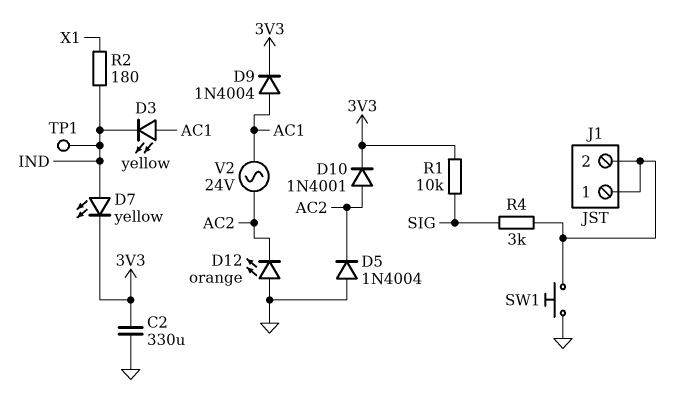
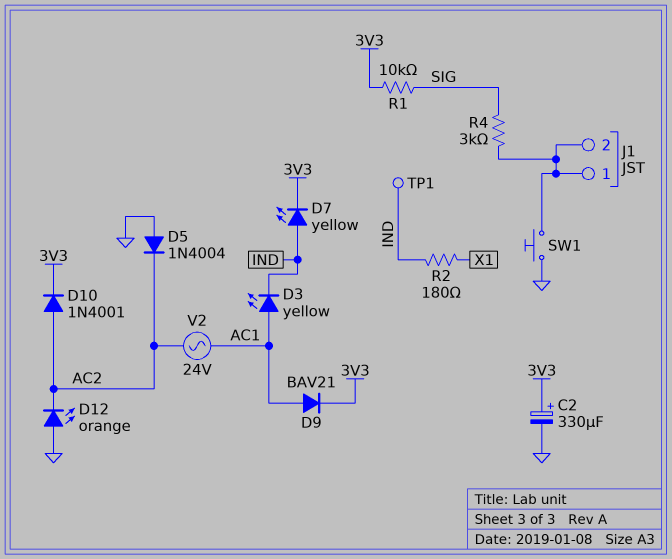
C2: 330uF (3V3, GND) -> 330uF (plus 3V3, minus GND)
D9: diode 1N4004 (A AC1, K 3V3) -> diode BAV21 (A AC1, K 3V3)

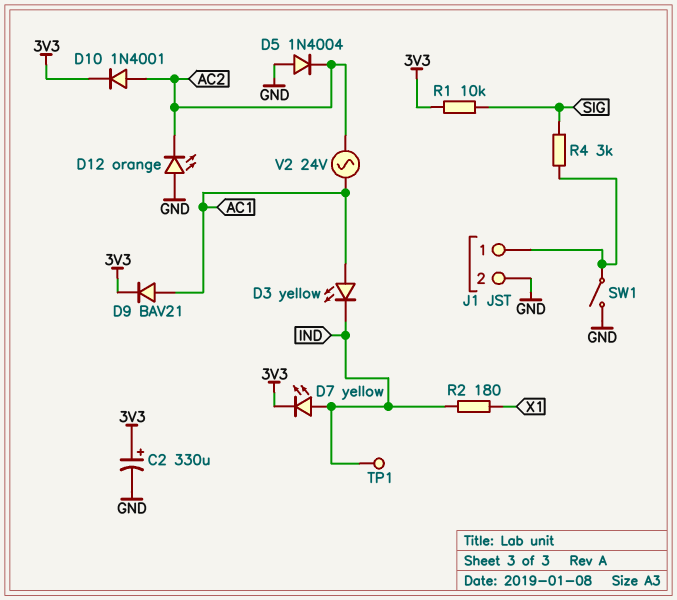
J1 pin 2: J1/1 -> GND
SW1: button (GND, J1/1) -> switch (GND, J1/1)

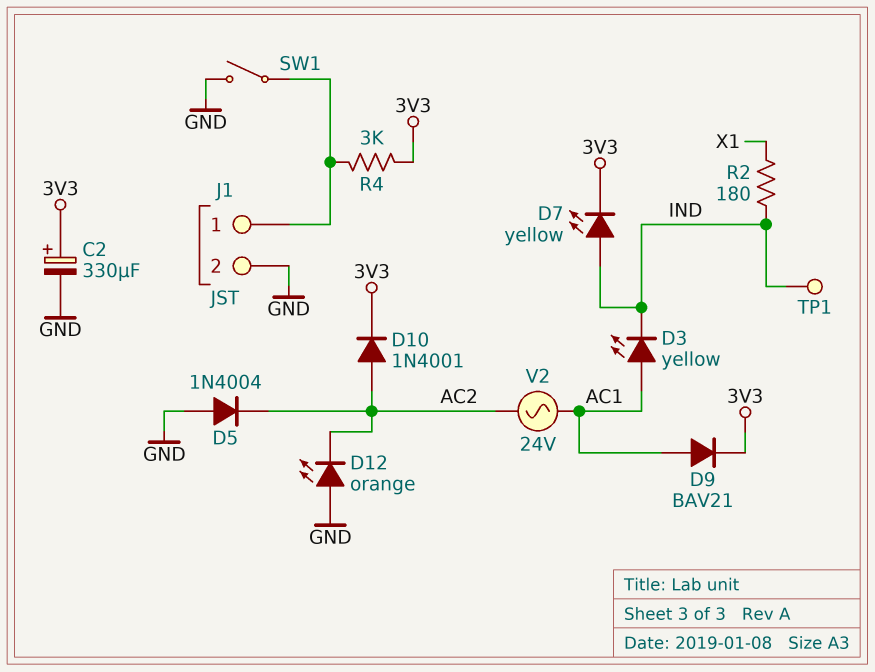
R1: 10k (3V3, SIG) -> none
R4: 3k (J1/1, SIG) -> 3k (3V3, J1/1)

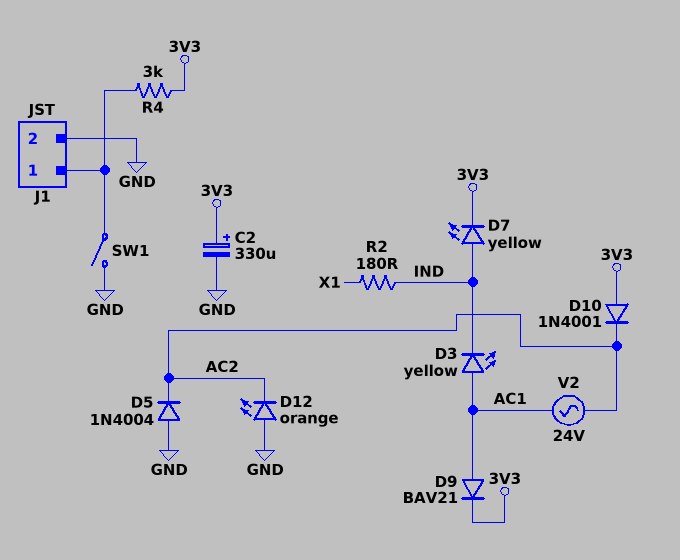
D10: diode 1N4001 (A AC2, K 3V3) -> diode 1N4001 (A 3V3, K AC2)
TP1: test point (IND) -> none

